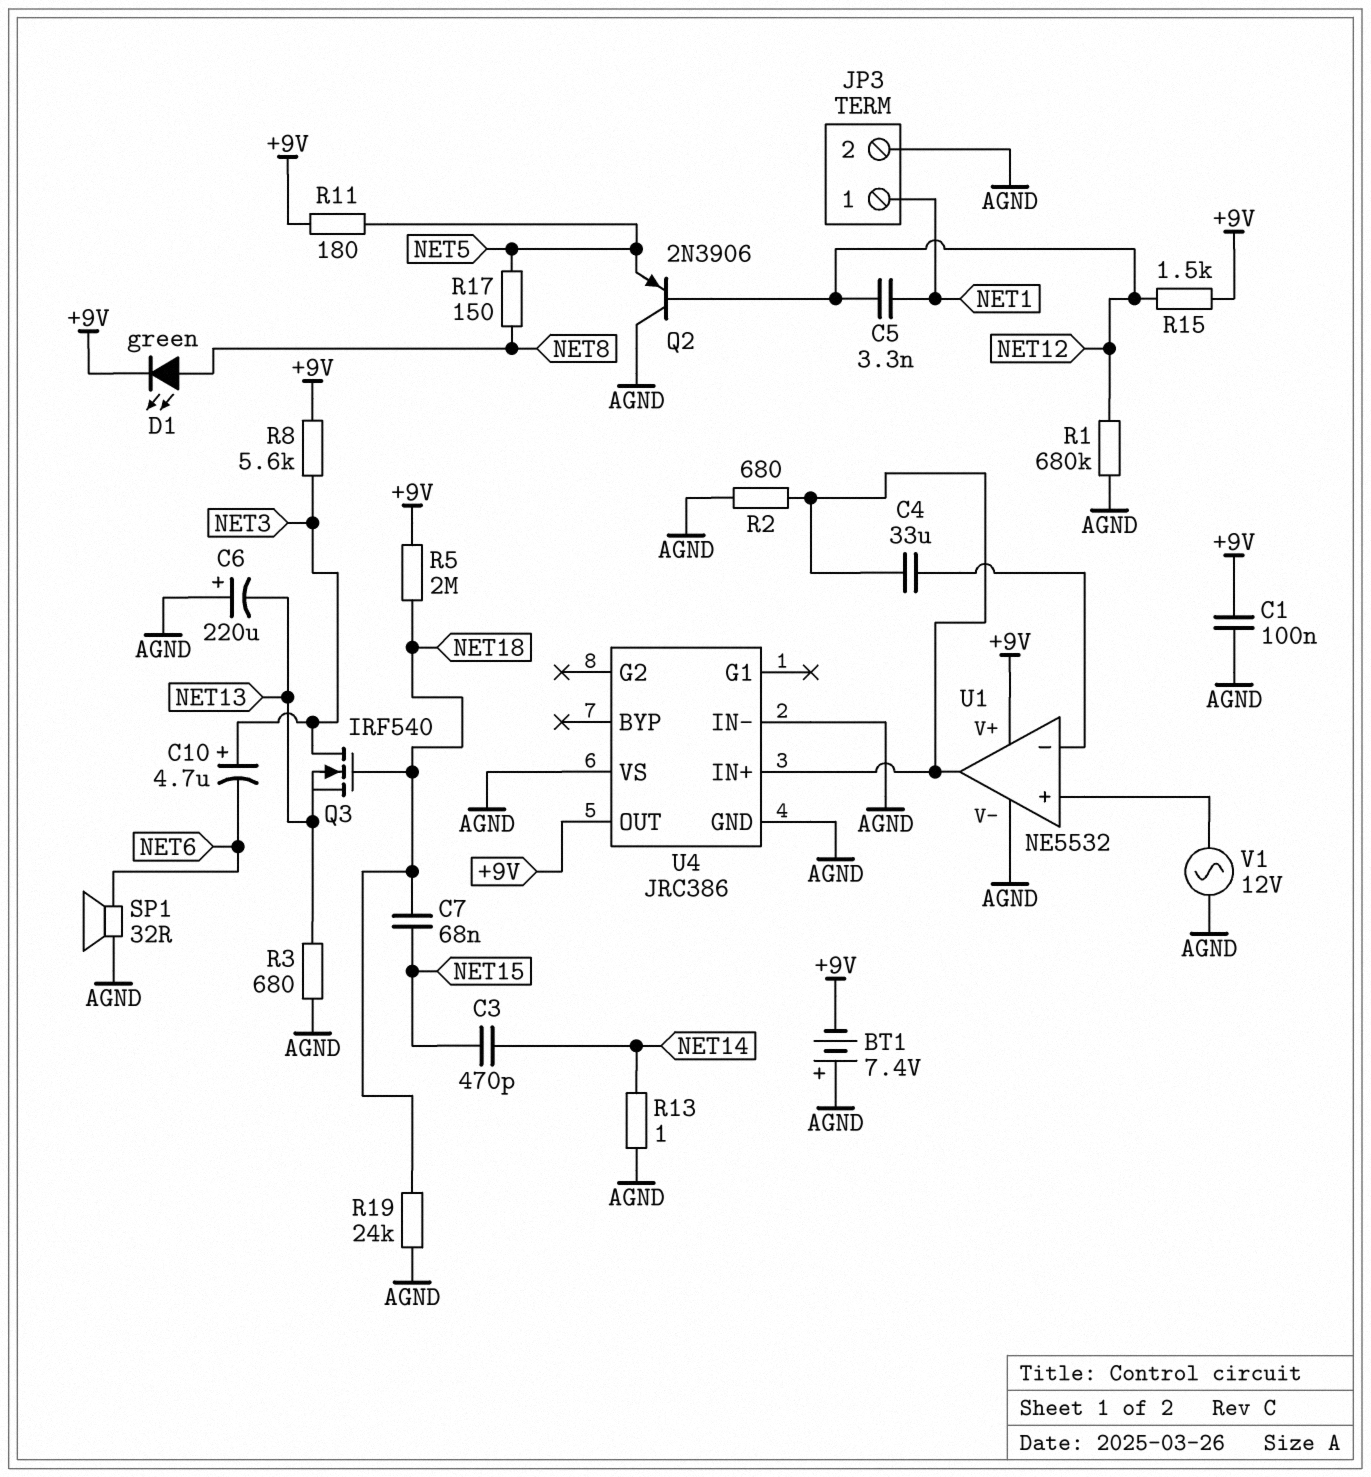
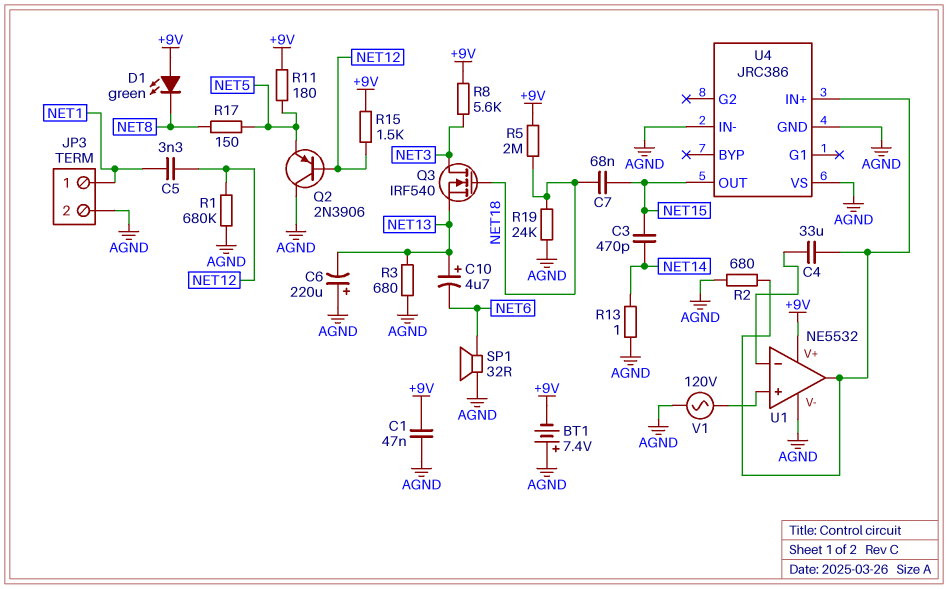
C1: 100nF (+9V, AGND) -> 47nF (+9V, AGND)
C10: 4.7uF (plus NET3, minus NET6) -> 4.7uF (plus NET13, minus NET6)
D1: LED green (A NET8, K +9V) -> LED green (A +9V, K NET8)
U4 pin OUT: +9V -> NET15
V1: AC 12V (AGND, U1/in+) -> AC 120V (AGND, U1/in+)

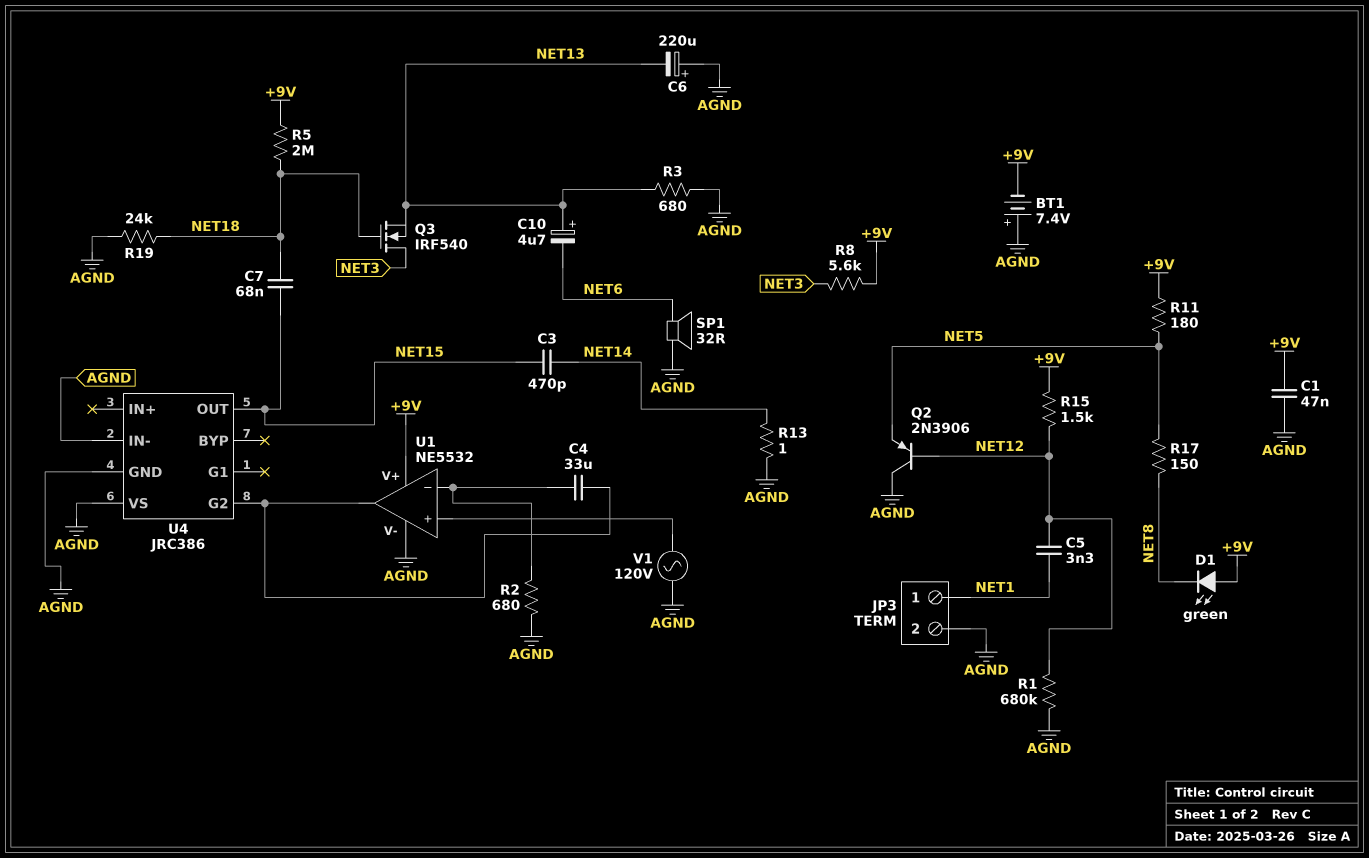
R2: 680 (AGND, U1/out) -> 680 (AGND, U1/in-)
U4 pin G2: none -> U1/out
U4 pin IN+: U1/out -> none

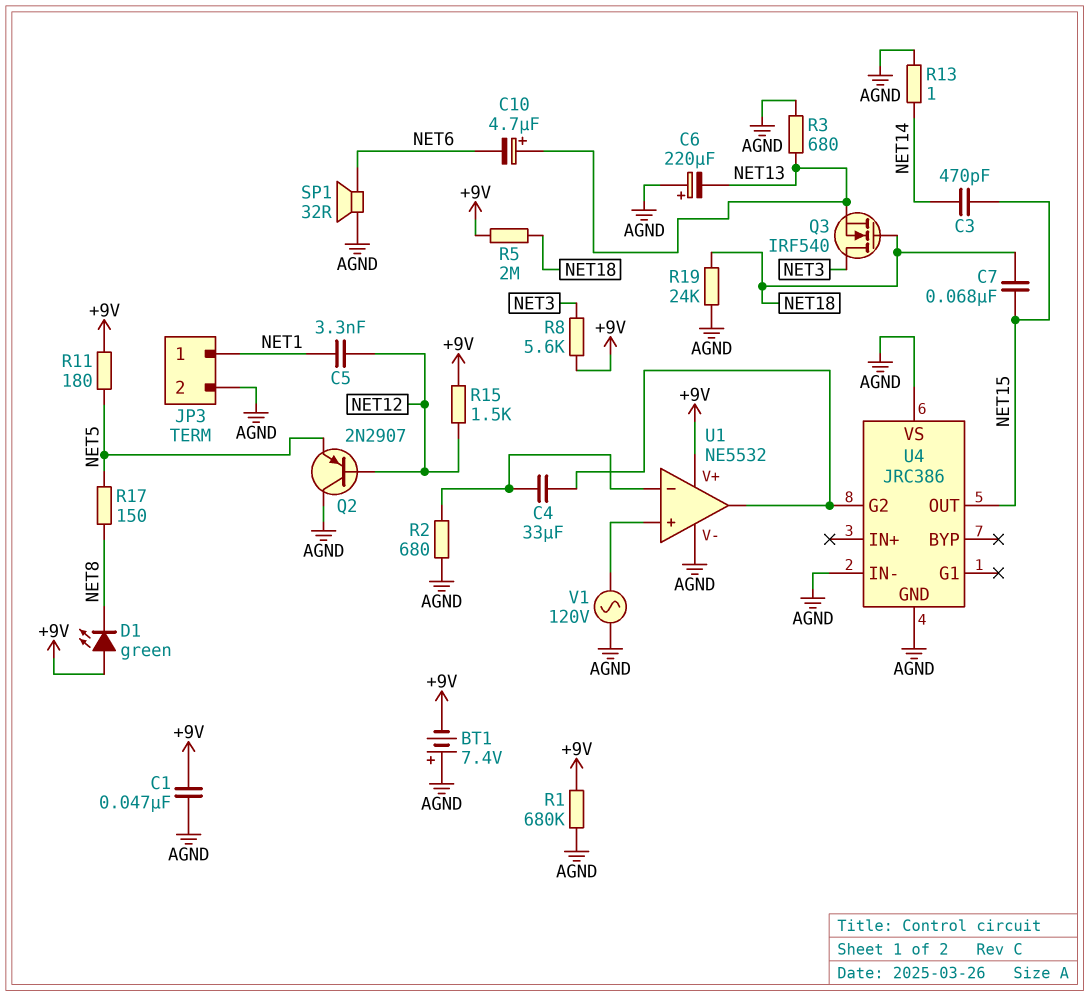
Q2: PNP 2N3906 (B NET12, C AGND, E NET5) -> PNP 2N2907 (B NET12, C AGND, E NET5)
R1: 680k (AGND, NET12) -> 680k (+9V, AGND)

